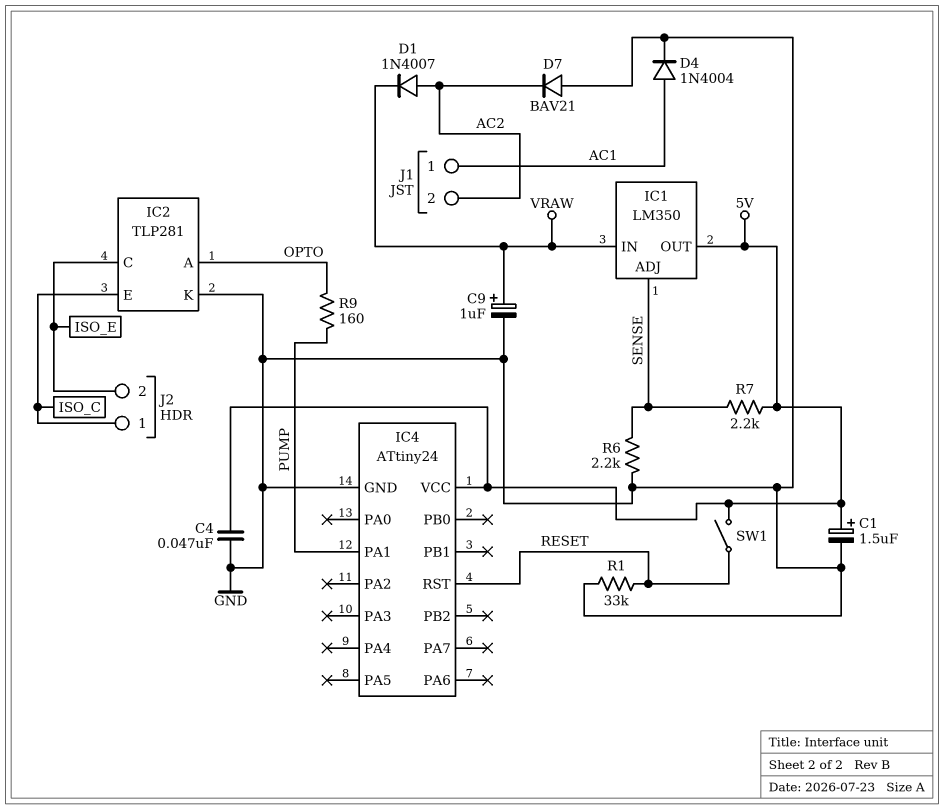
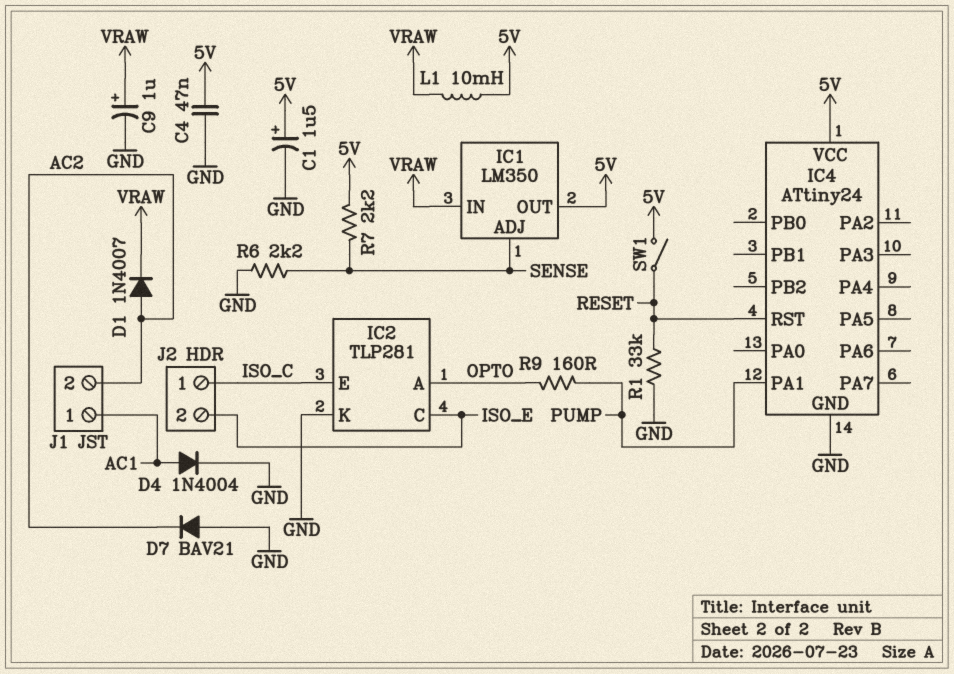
L1: none -> 10mH (5V, VRAW)

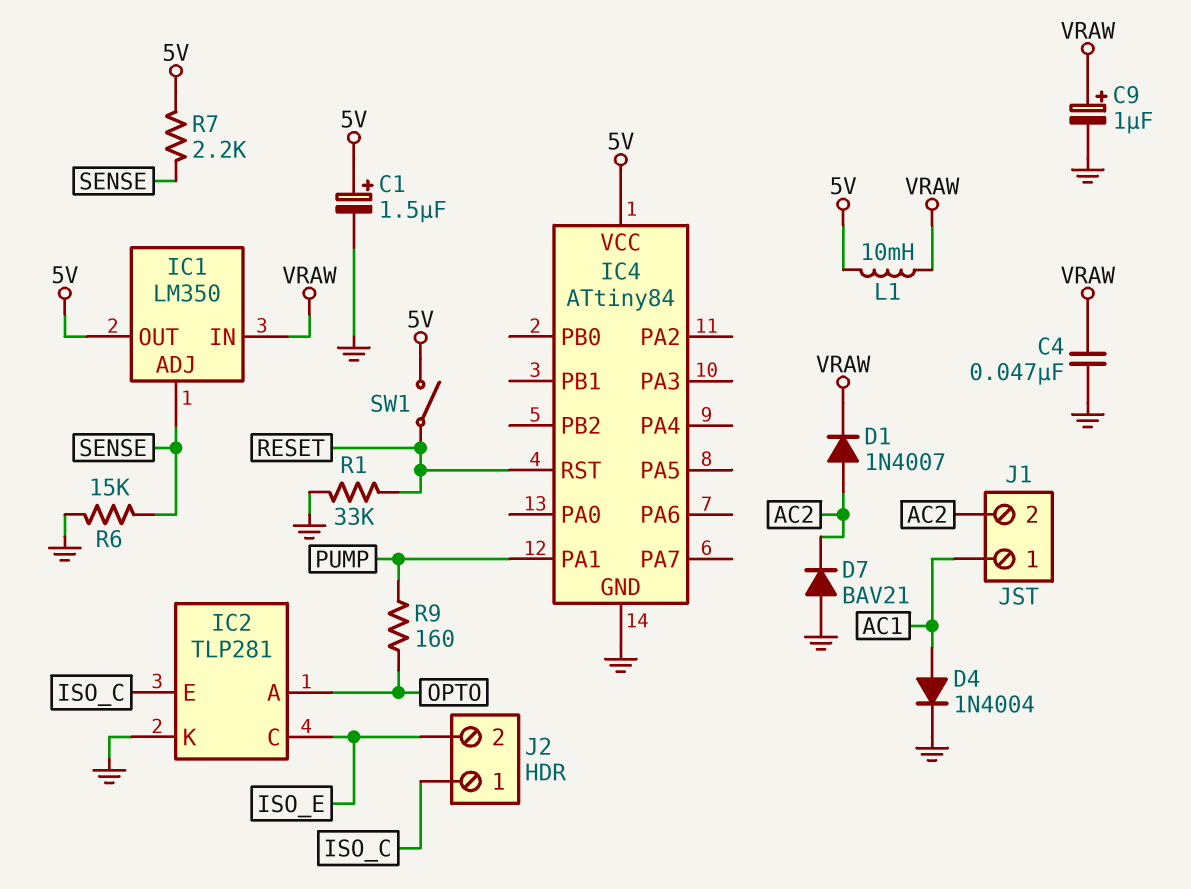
C4: 47nF (5V, GND) -> 47nF (GND, VRAW)
IC4: ATtiny24 -> ATtiny84
R6: 2.2k (GND, SENSE) -> 15k (GND, SENSE)

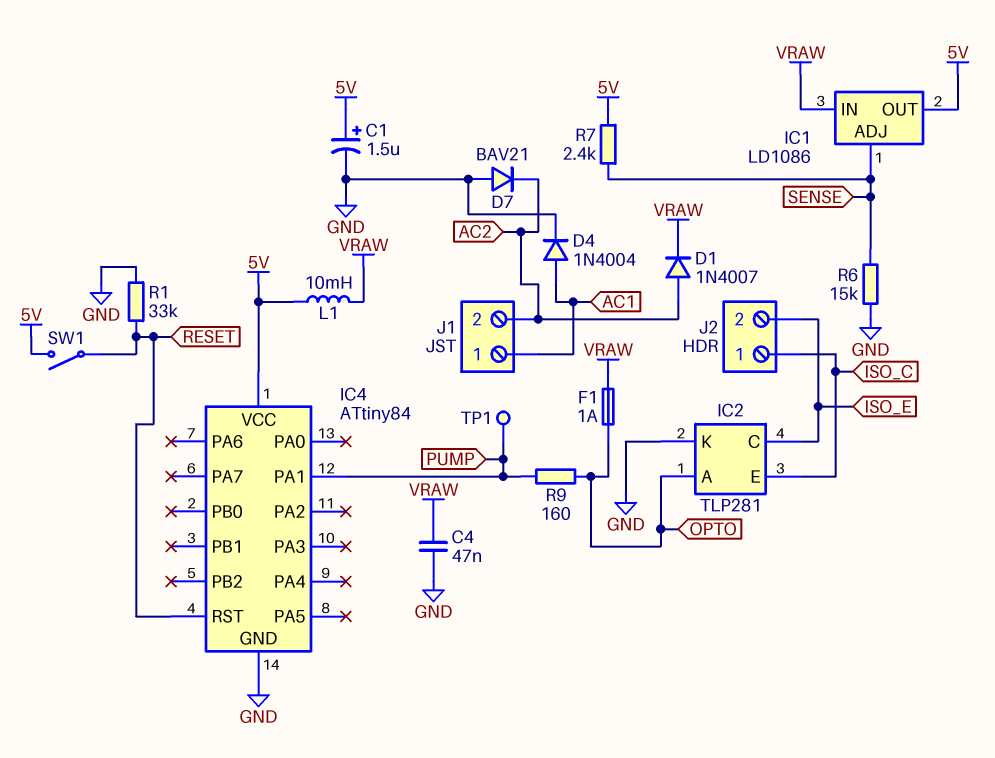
C9: 1uF (plus VRAW, minus GND) -> none
F1: none -> 1A (OPTO, VRAW)
IC1: LM350 -> LD1086
R7: 2.2k (5V, SENSE) -> 2.4k (5V, SENSE)
TP1: none -> test point (PUMP)

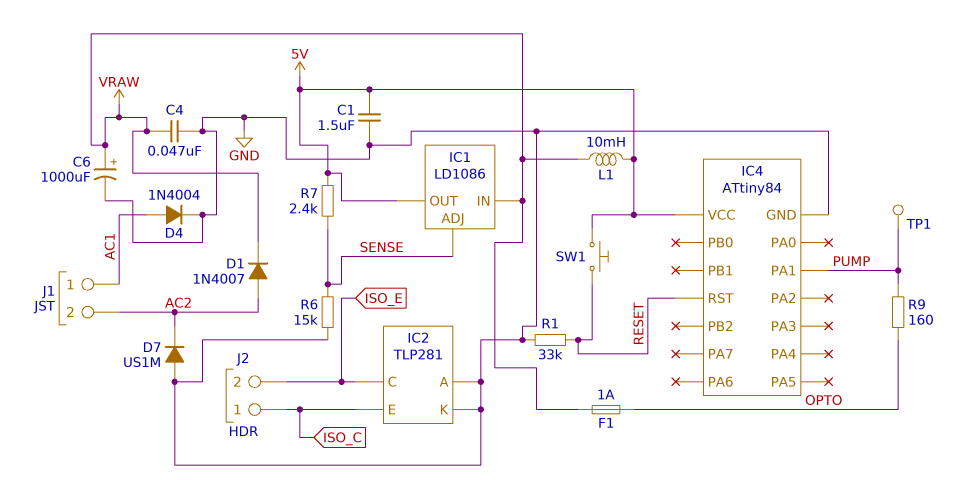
C1: 1.5uF (plus 5V, minus GND) -> 1.5uF (5V, GND)
C6: none -> 1000uF (plus VRAW, minus GND)
D7: diode BAV21 (A GND, K AC2) -> diode US1M (A GND, K AC2)
IC2 pin A: OPTO -> GND
SW1: switch (5V, RESET) -> button (5V, RESET)

